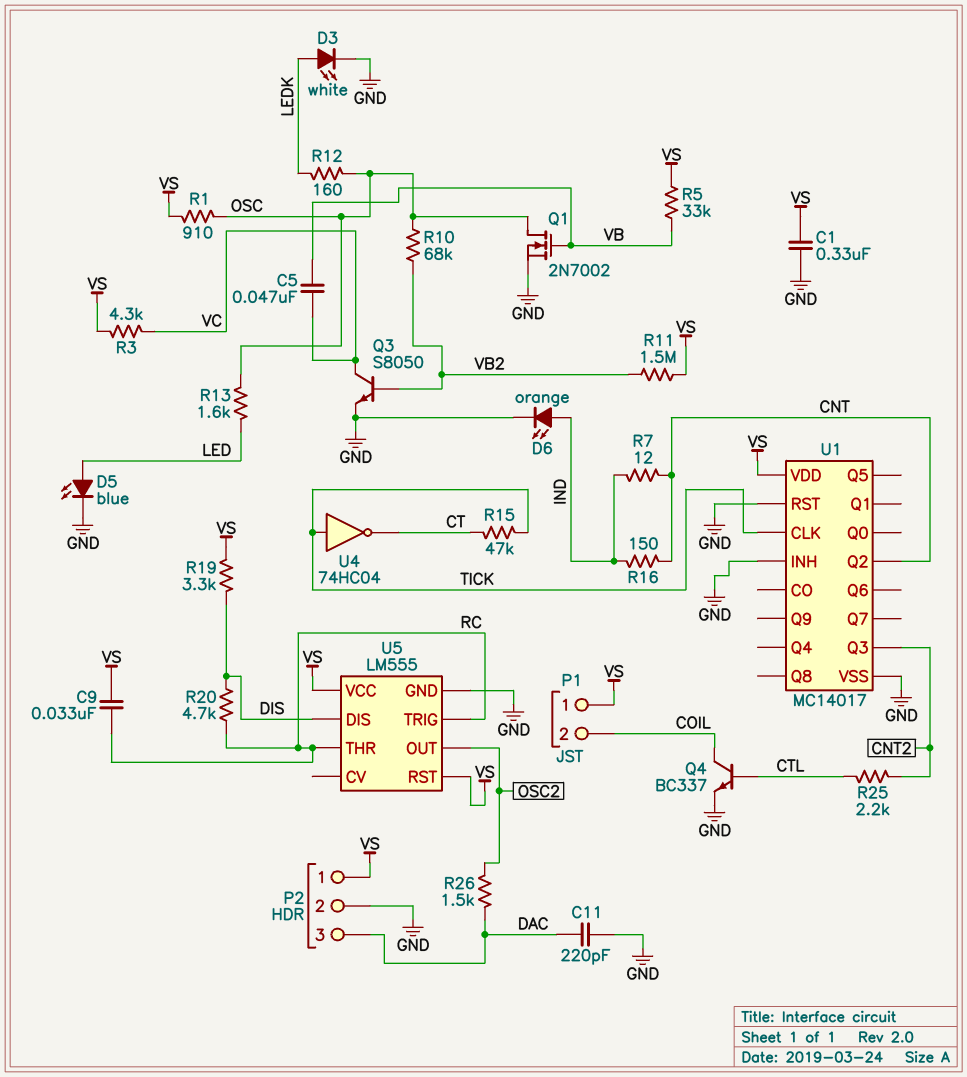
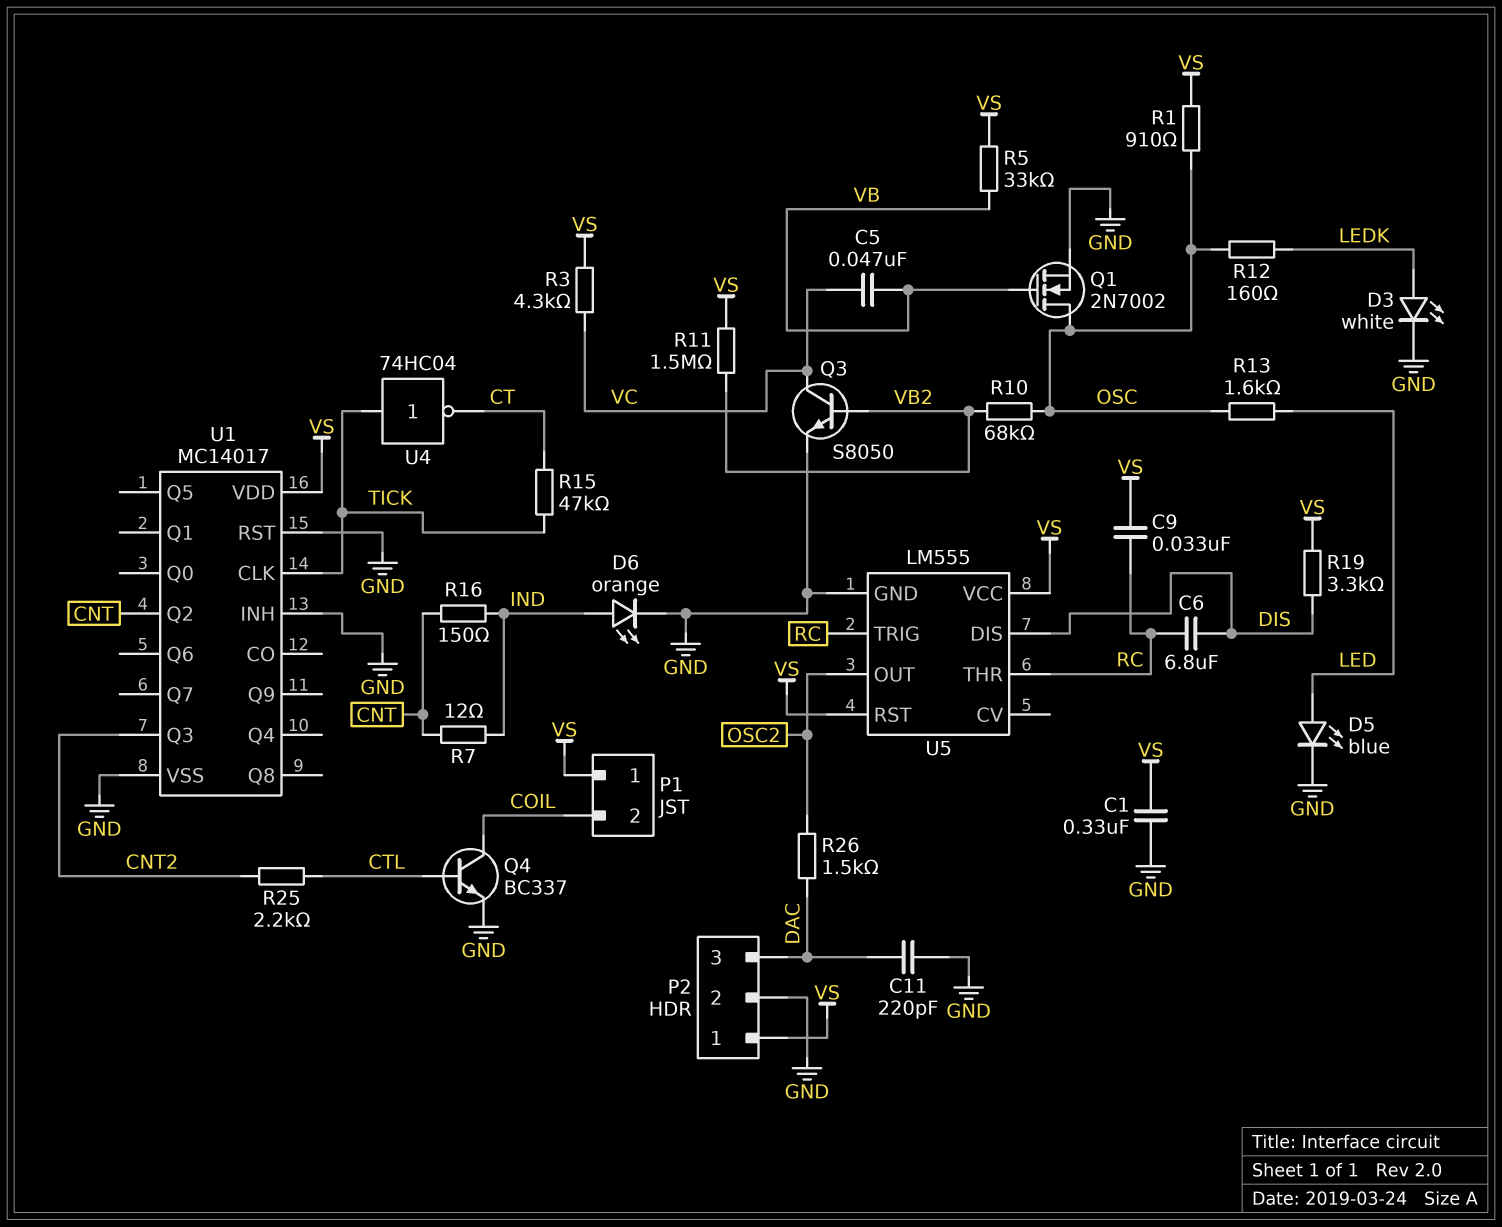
C6: none -> 6.8uF (DIS, RC)
R20: 4.7k (DIS, RC) -> none

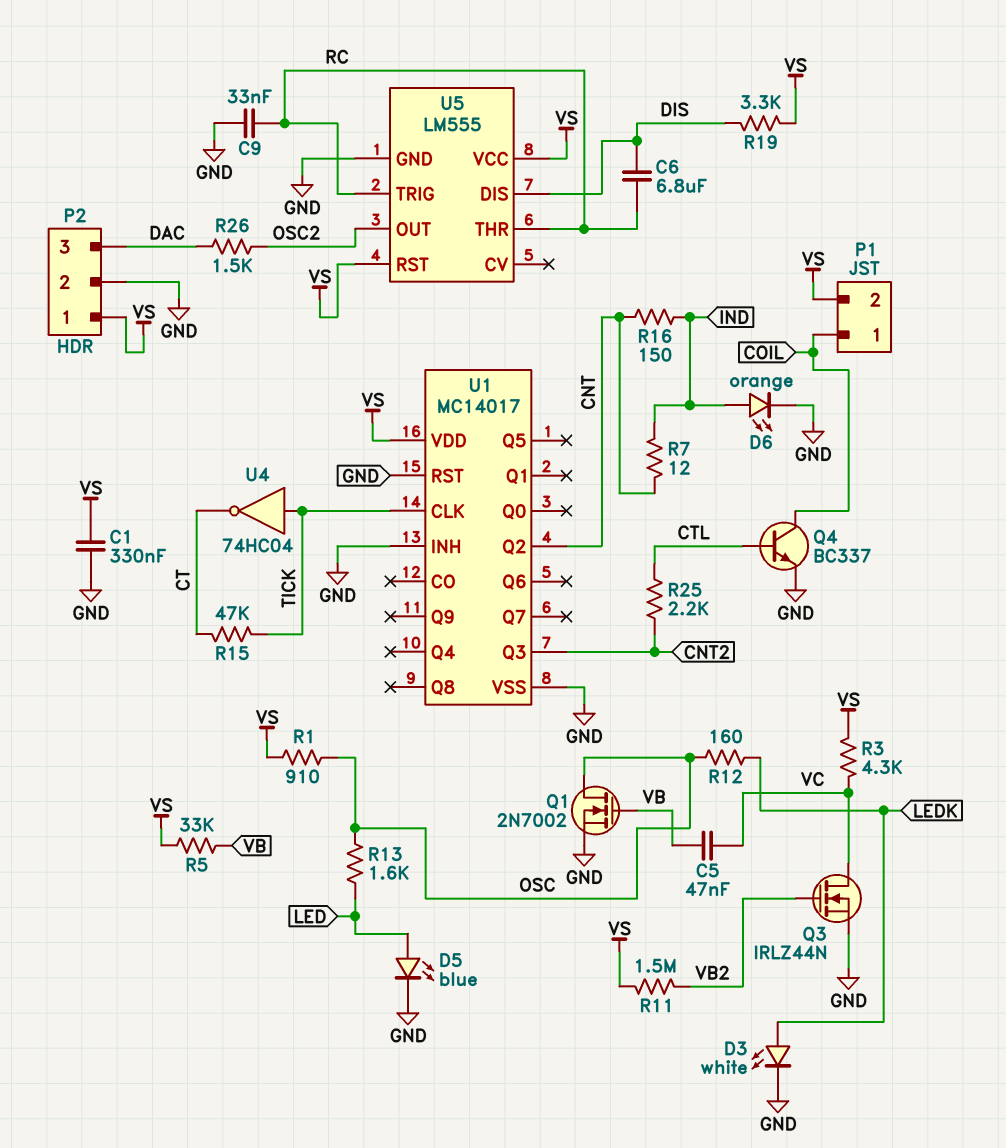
C9: 33nF (RC, VS) -> 33nF (GND, RC)
C11: 220pF (DAC, GND) -> none
P1 pin 1: VS -> COIL
P1 pin 2: COIL -> VS
Q3: NPN S8050 (B VB2, C VC, E GND) -> NMOS IRLZ44N (G VB2, D VC, S GND)
R10: 68k (OSC, VB2) -> none

